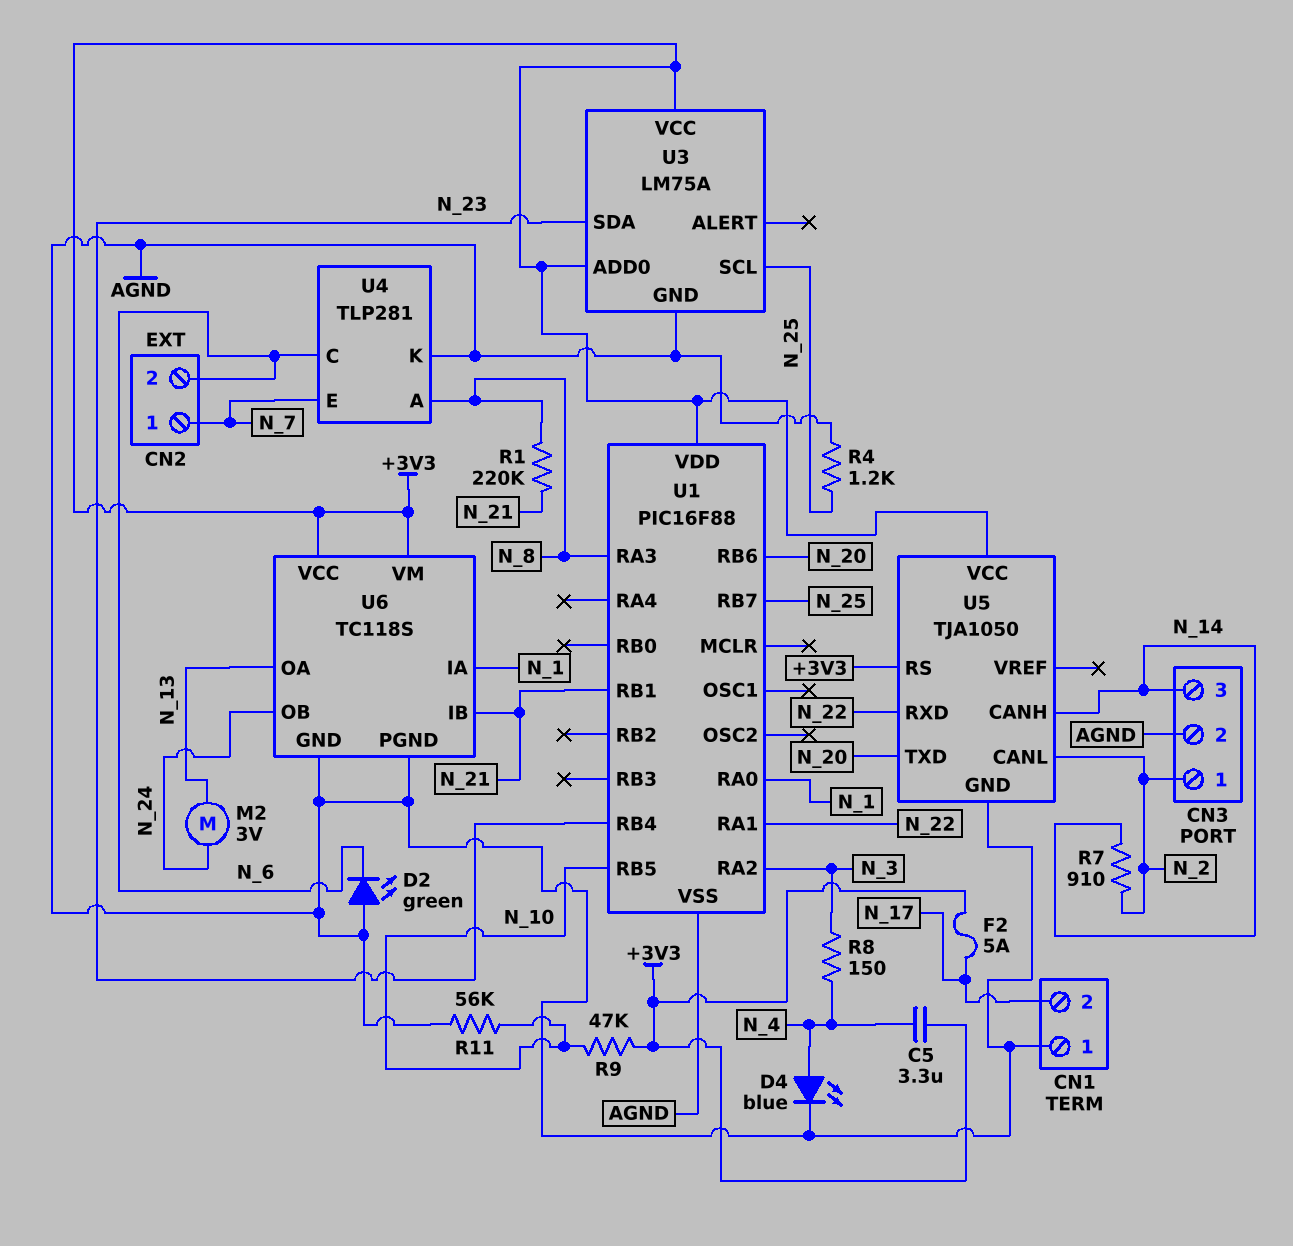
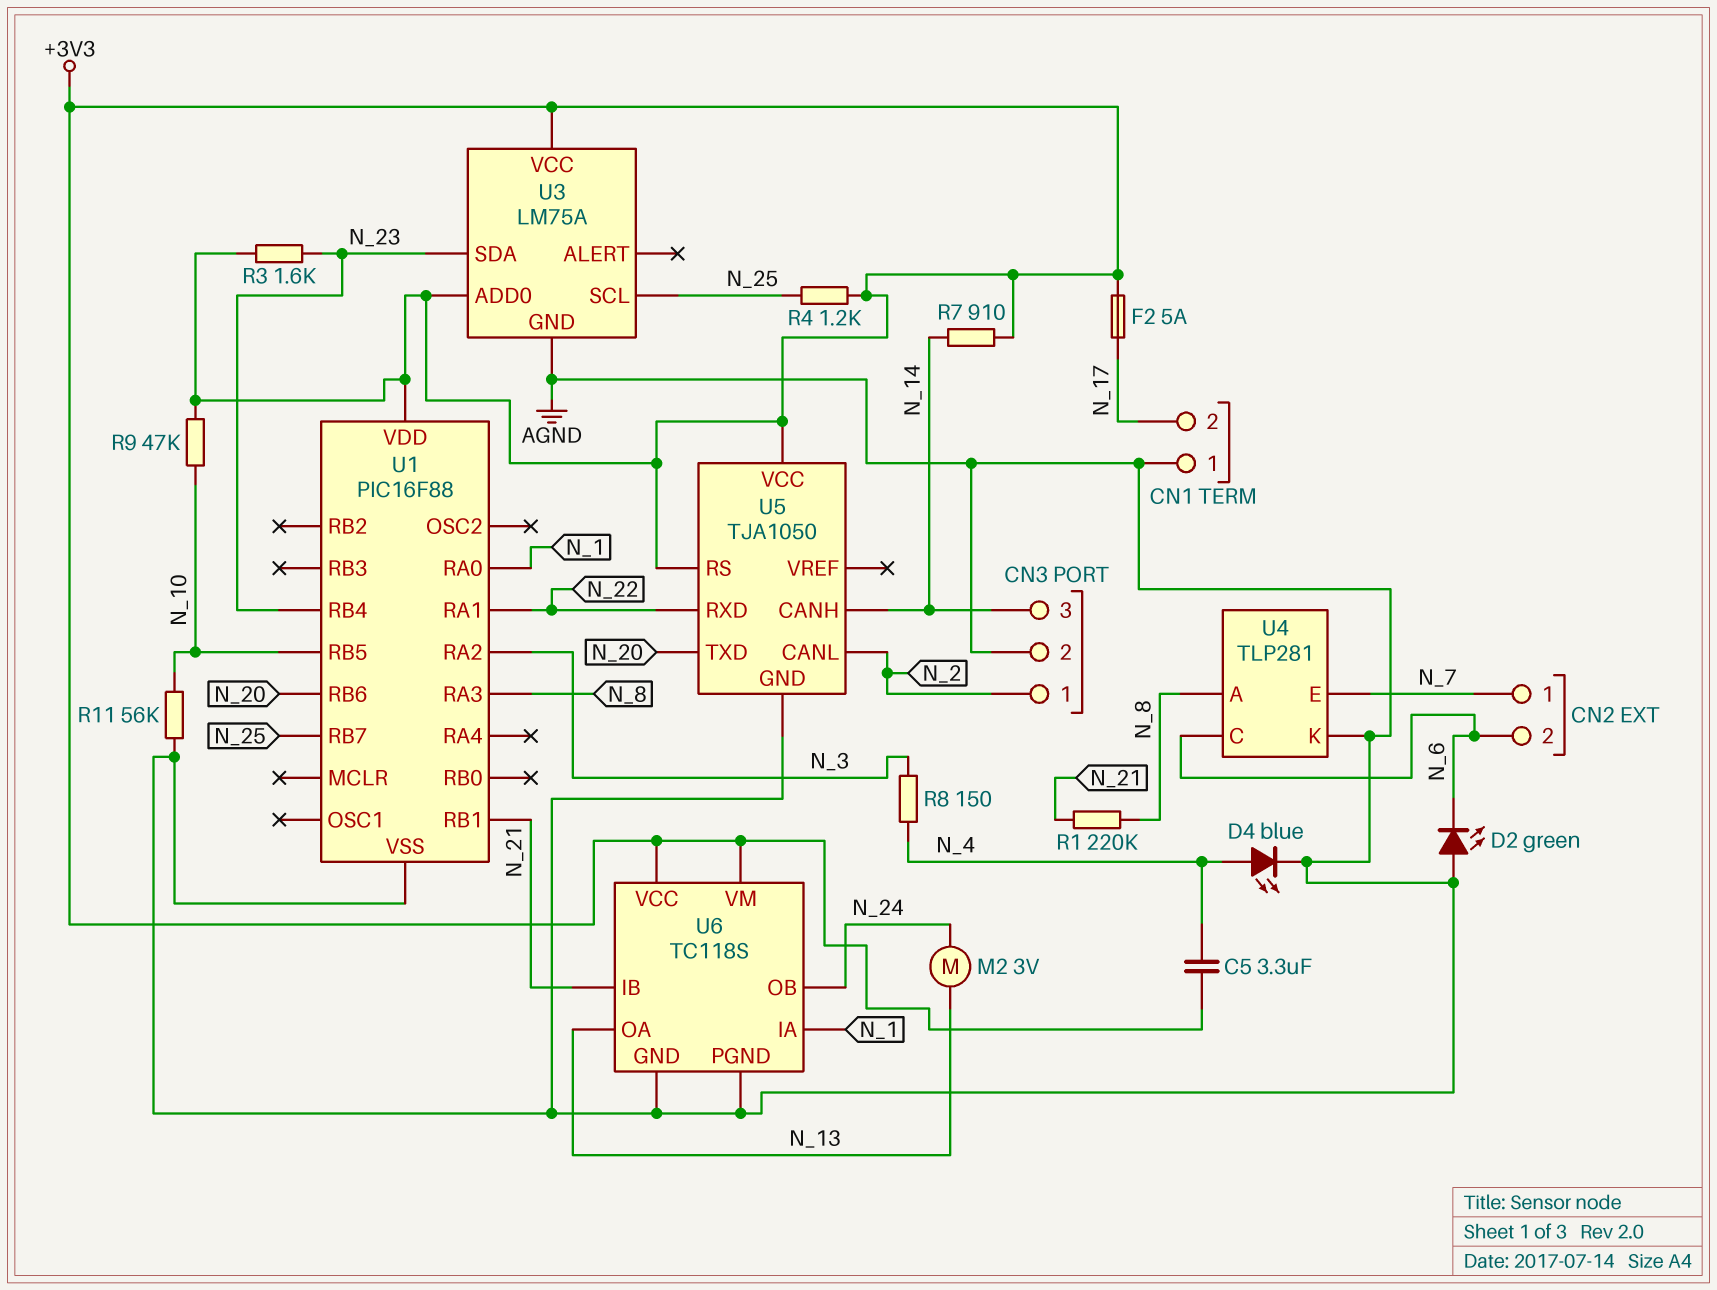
R3: none -> 1.6k (+3V3, N_23)
R4: 1.2k (AGND, N_25) -> 1.2k (+3V3, N_25)
R7: 910 (N_2, N_14) -> 910 (+3V3, N_14)

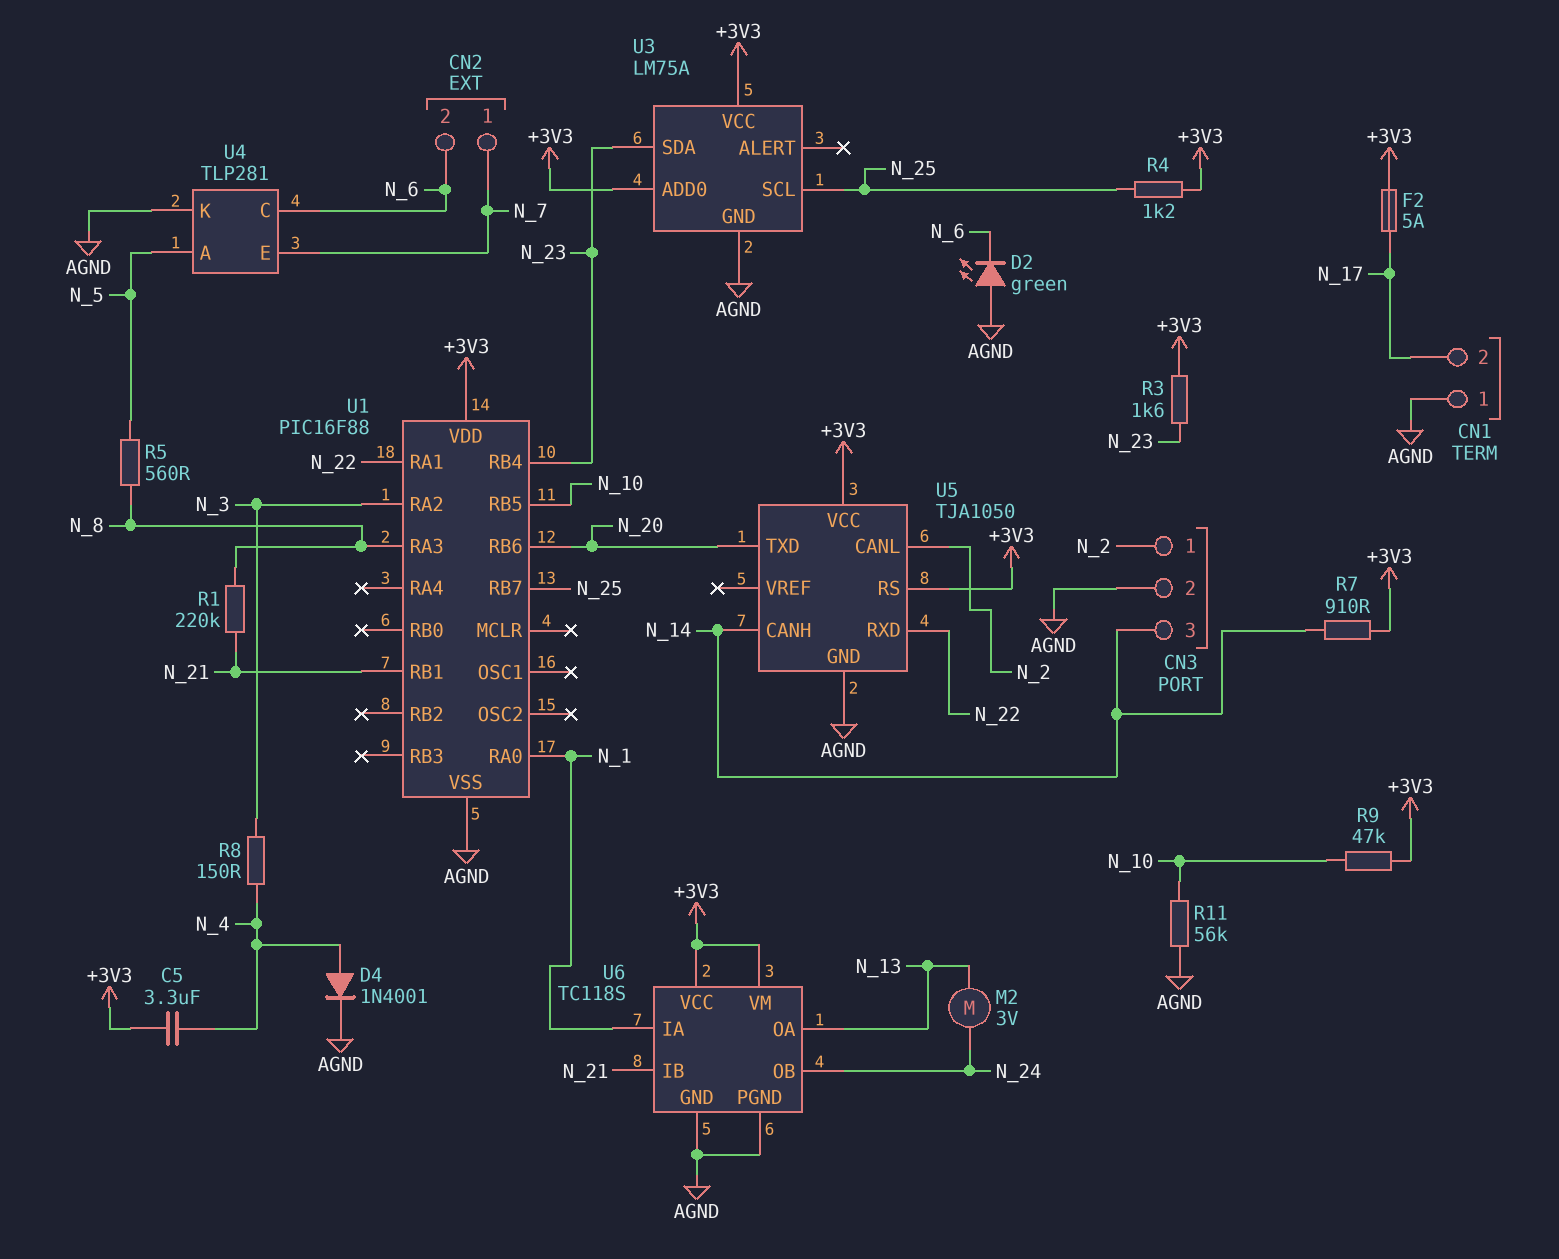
D4: LED blue (A N_4, K AGND) -> diode 1N4001 (A N_4, K AGND)
R5: none -> 560 (N_5, N_8)
U4 pin A: N_8 -> N_5

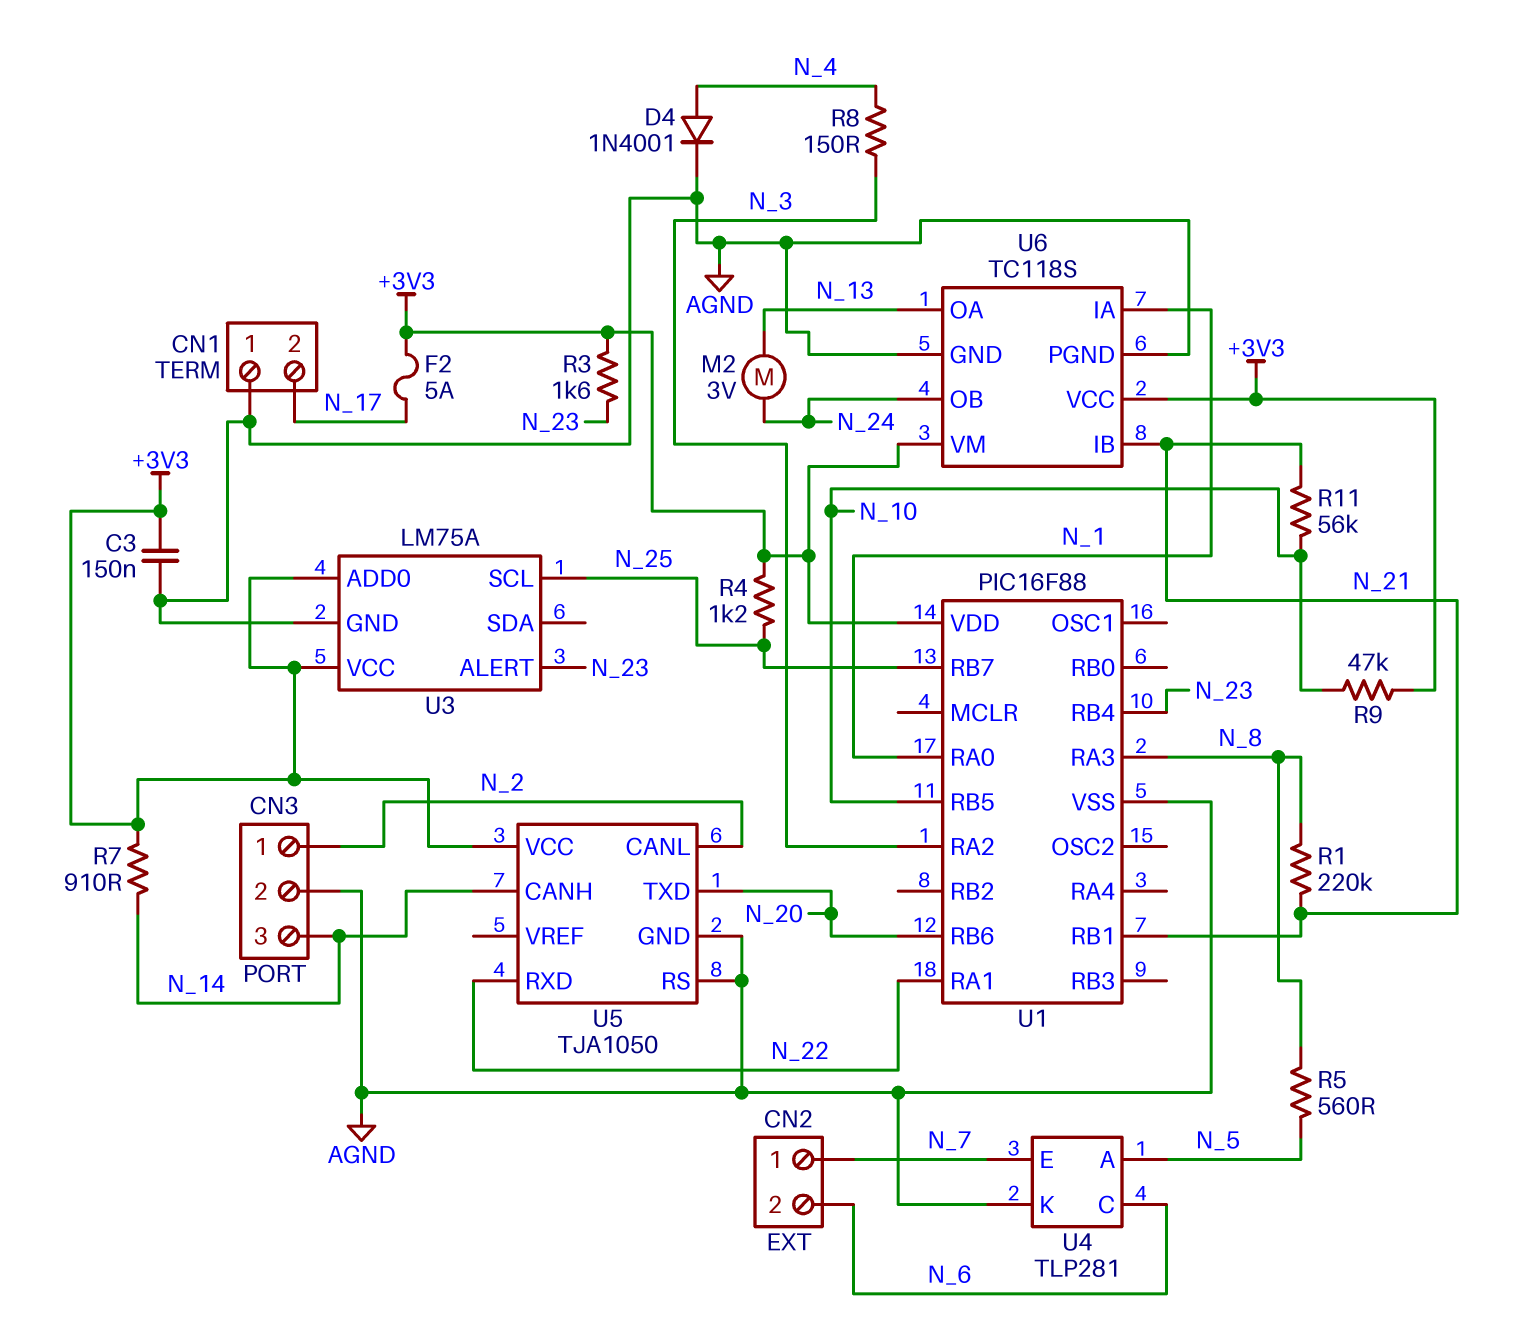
C3: none -> 150nF (+3V3, AGND)
C5: 3.3uF (+3V3, N_4) -> none
D2: LED green (A AGND, K N_6) -> none
R11: 56k (AGND, N_10) -> 56k (N_10, N_21)
U3 pin ALERT: none -> N_23
U3 pin SDA: N_23 -> none
U5 pin RS: +3V3 -> AGND

